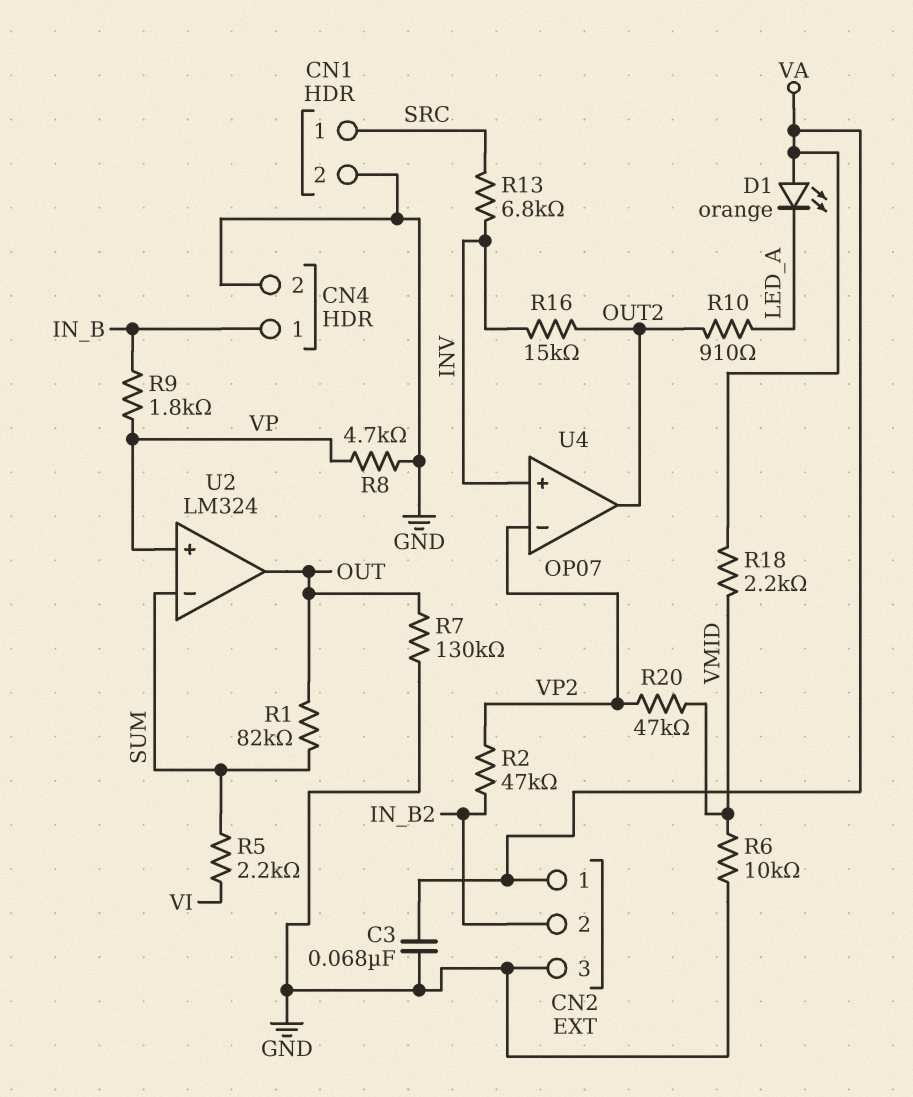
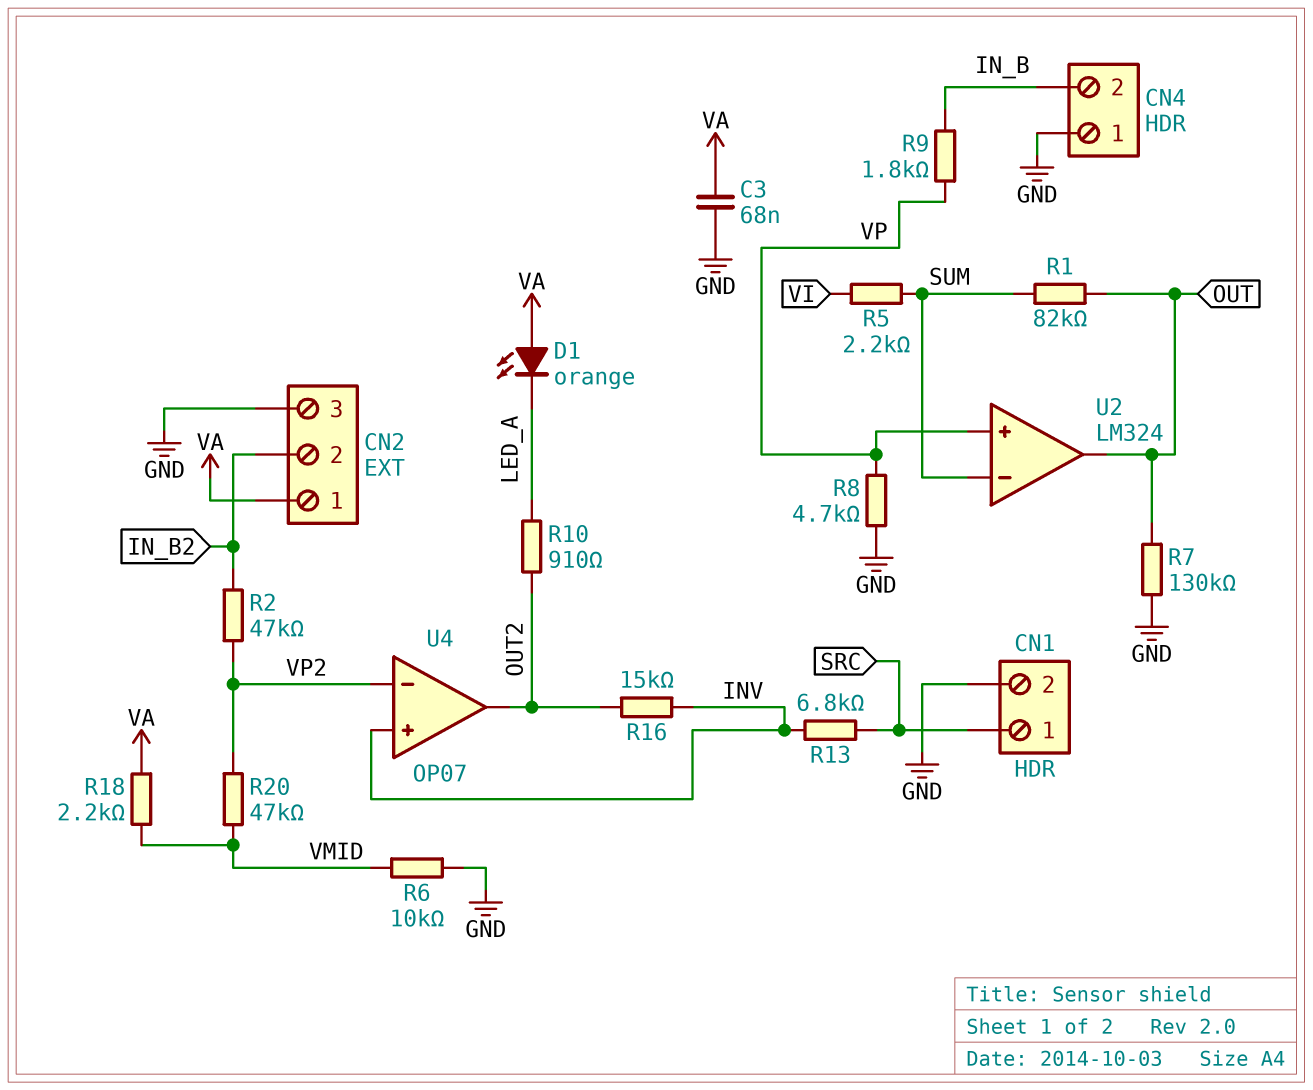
CN4 pin 1: IN_B -> GND
CN4 pin 2: GND -> IN_B

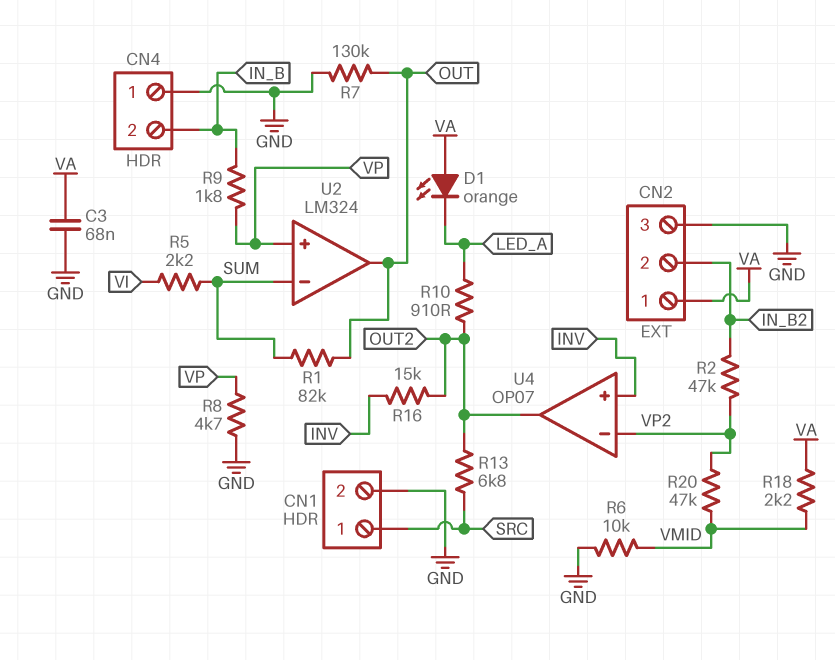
R13: 6.8k (INV, SRC) -> 6.8k (OUT2, SRC)

